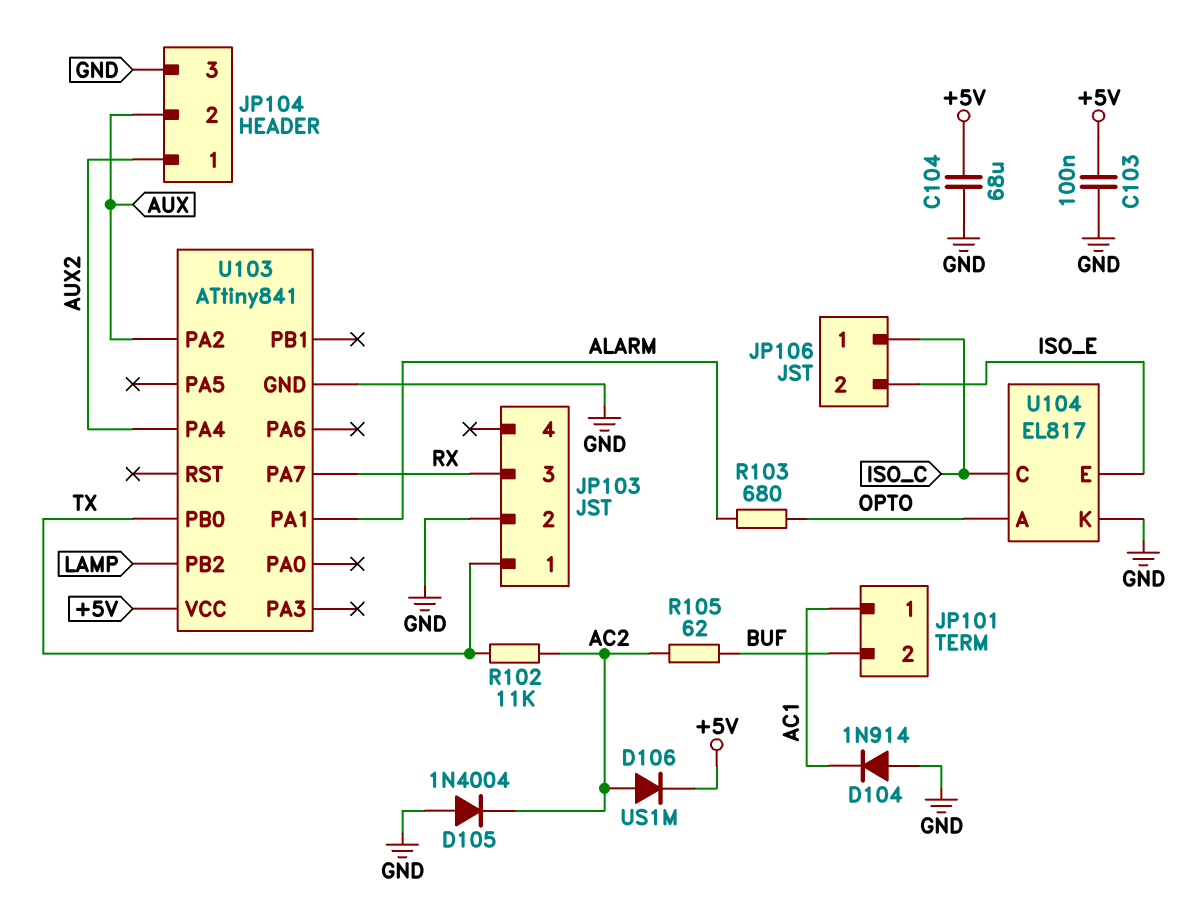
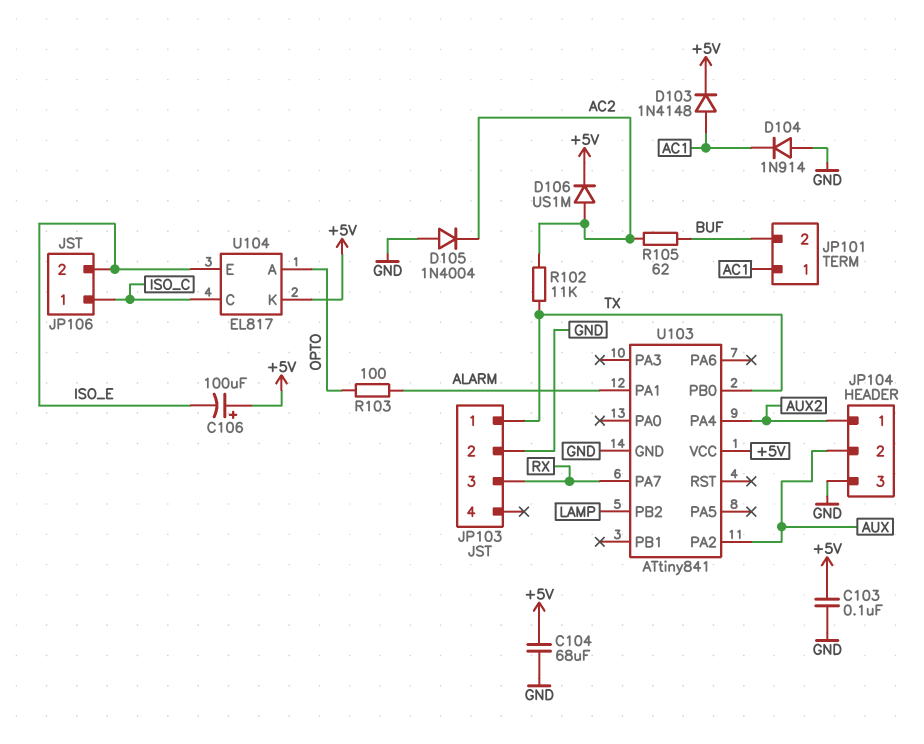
C106: none -> 100uF (plus +5V, minus ISO_E)
D103: none -> diode 1N4148 (A AC1, K +5V)
R103: 680 (ALARM, OPTO) -> 100 (ALARM, OPTO)
U104 pin K: GND -> +5V

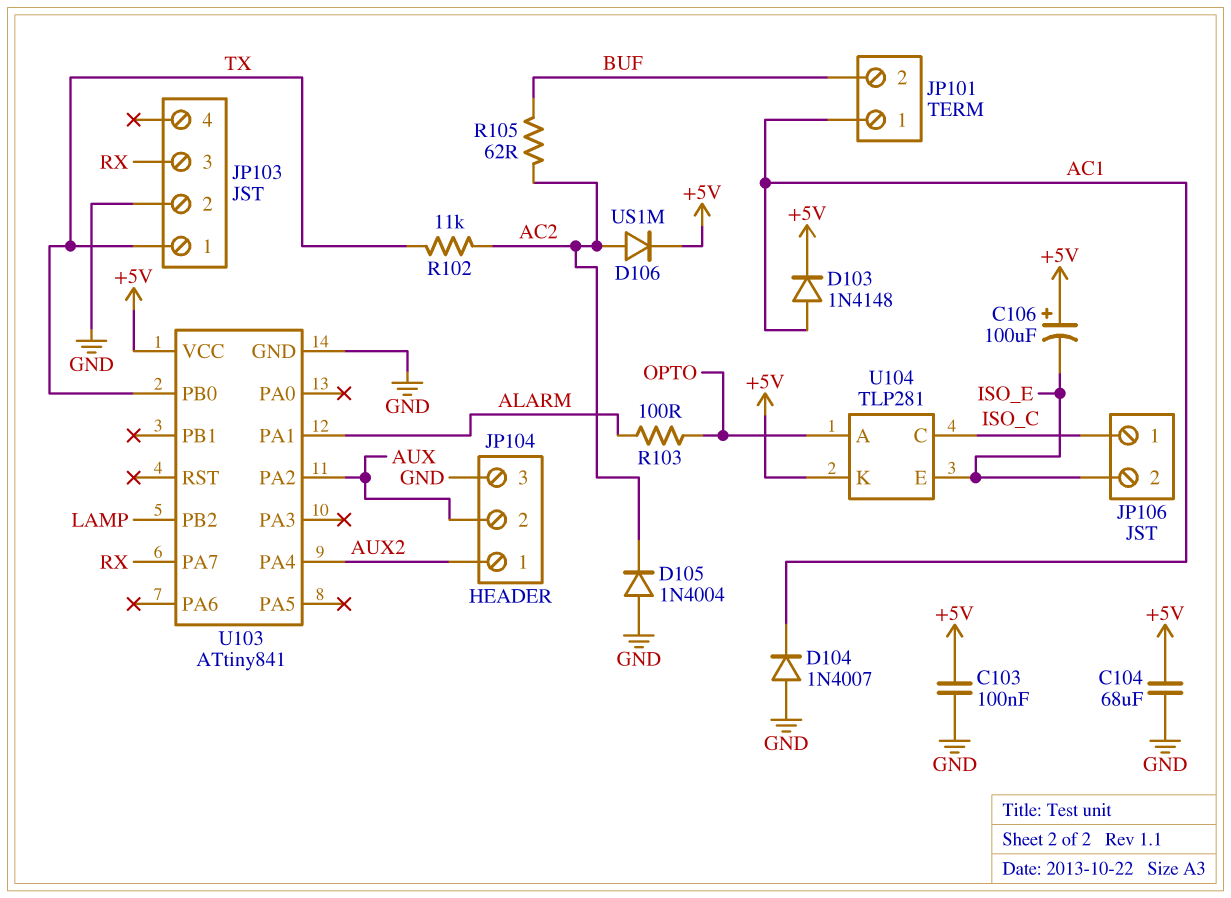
D104: diode 1N914 (A GND, K AC1) -> diode 1N4007 (A GND, K AC1)
U104: EL817 -> TLP281

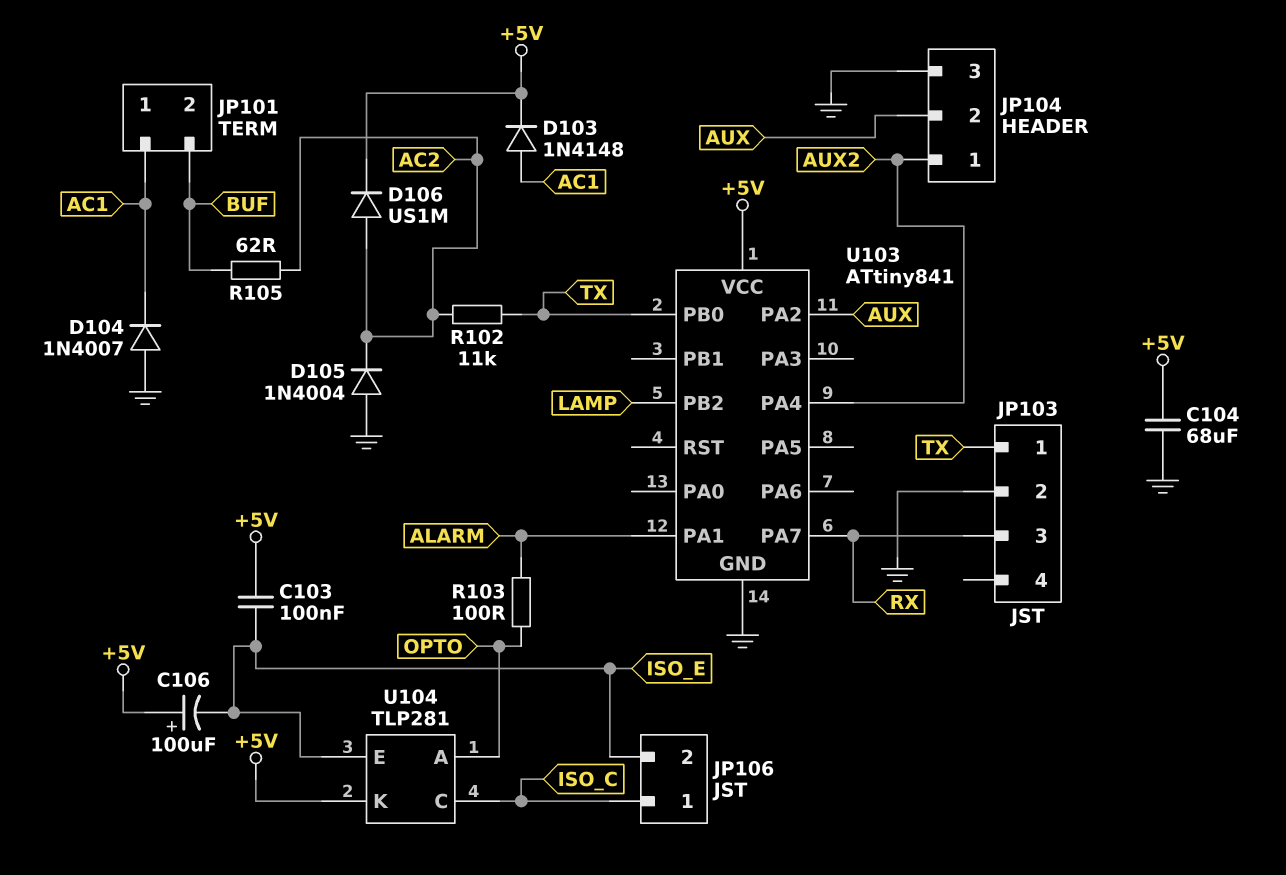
C103: 100nF (+5V, GND) -> 100nF (+5V, ISO_E)

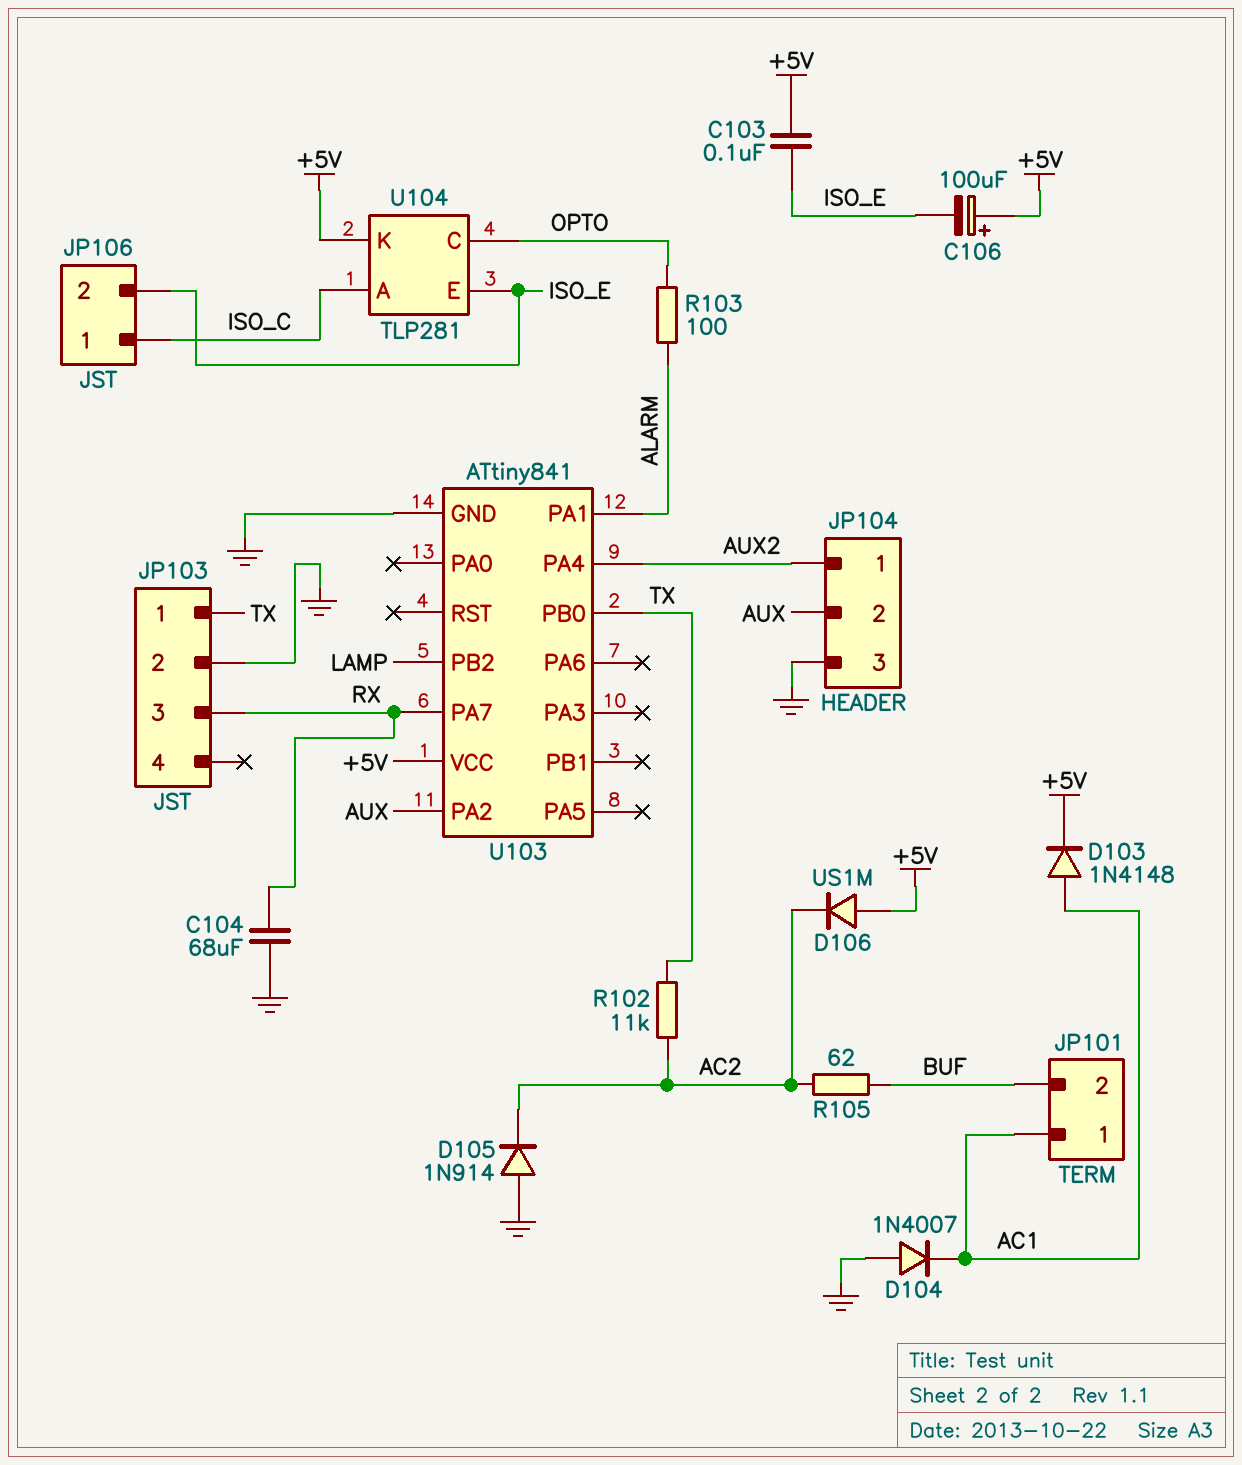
C104: 68uF (+5V, GND) -> 68uF (GND, RX)
D105: diode 1N4004 (A GND, K AC2) -> diode 1N914 (A GND, K AC2)
D106: diode US1M (A AC2, K +5V) -> diode US1M (A +5V, K AC2)
U104 pin A: OPTO -> ISO_C
U104 pin C: ISO_C -> OPTO

